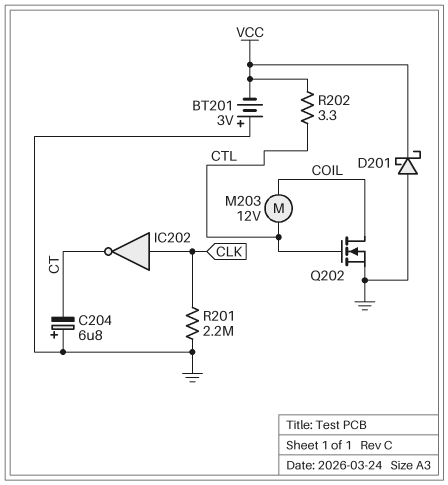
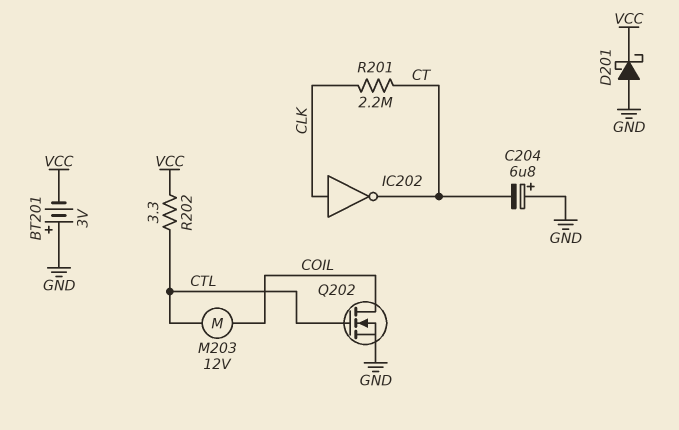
R201: 2.2M (CLK, GND) -> 2.2M (CLK, CT)

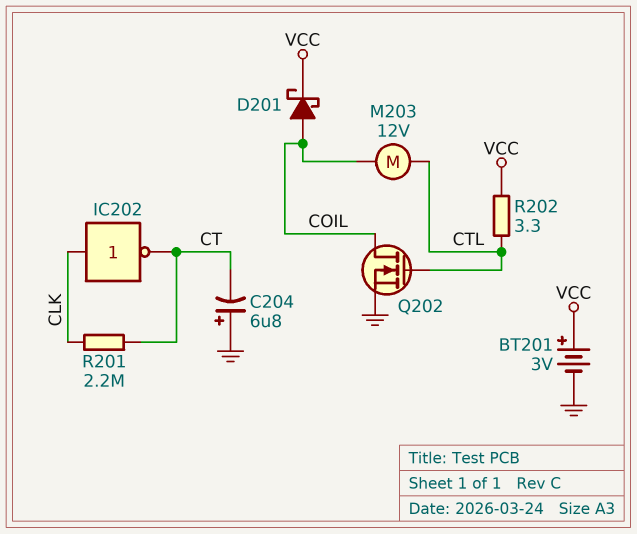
BT201: 3V (plus GND, minus VCC) -> 3V (plus VCC, minus GND)
D201: schottky (A GND, K VCC) -> schottky (A COIL, K VCC)

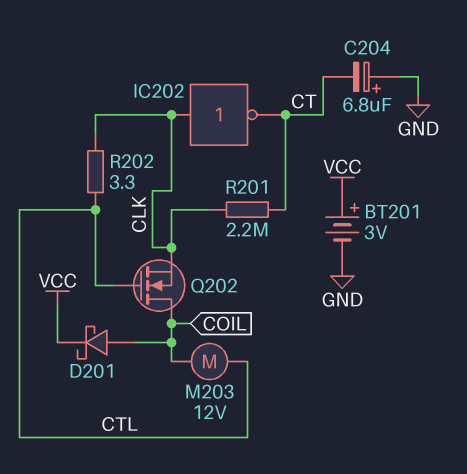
Q202: NMOS (G CTL, D COIL, S GND) -> NMOS (G CTL, D COIL, S CLK)
R202: 3.3 (CTL, VCC) -> 3.3 (CLK, CTL)

